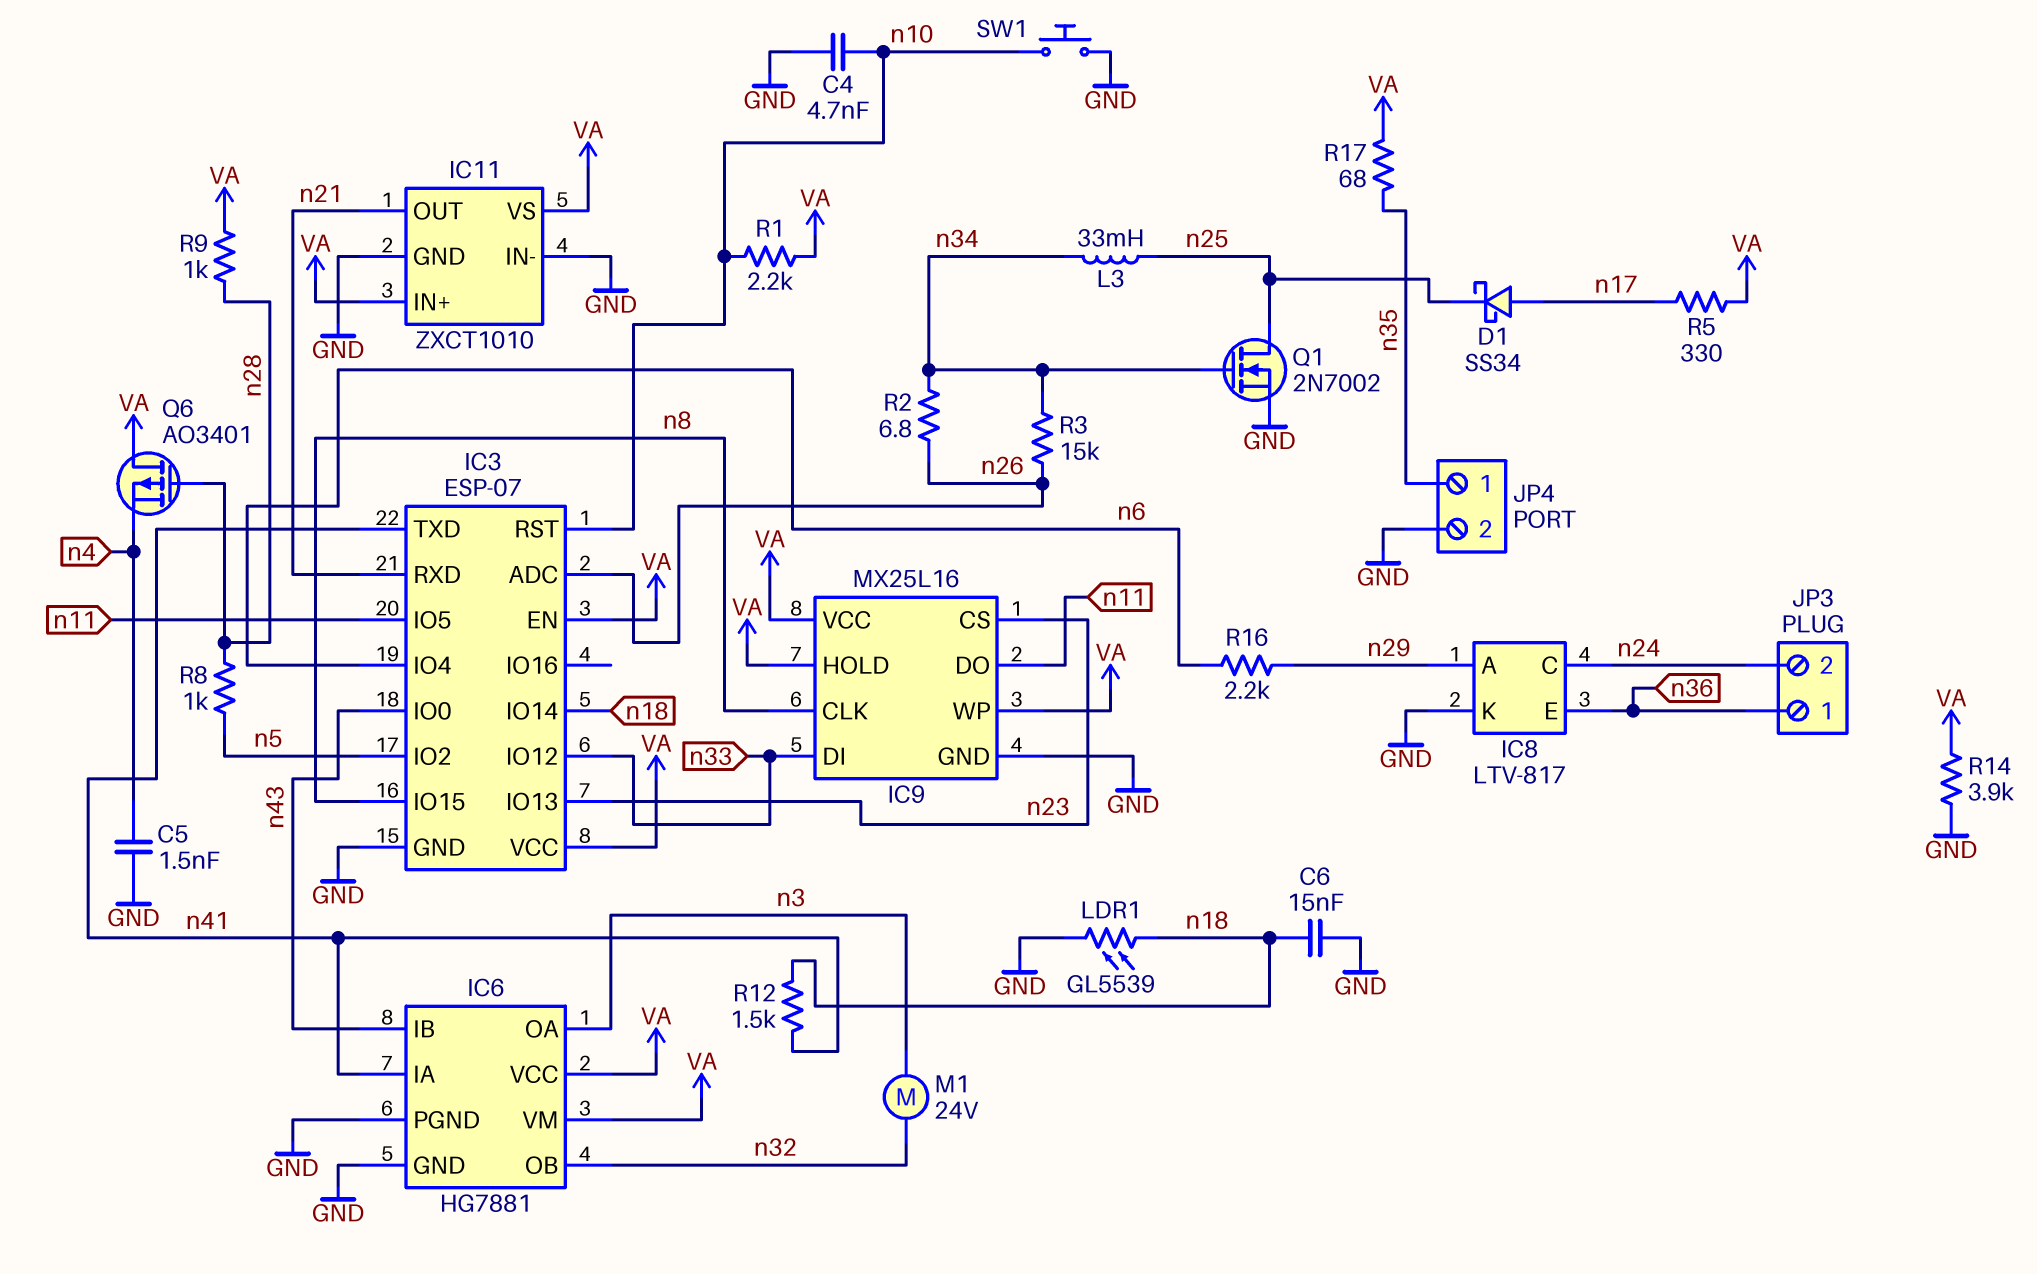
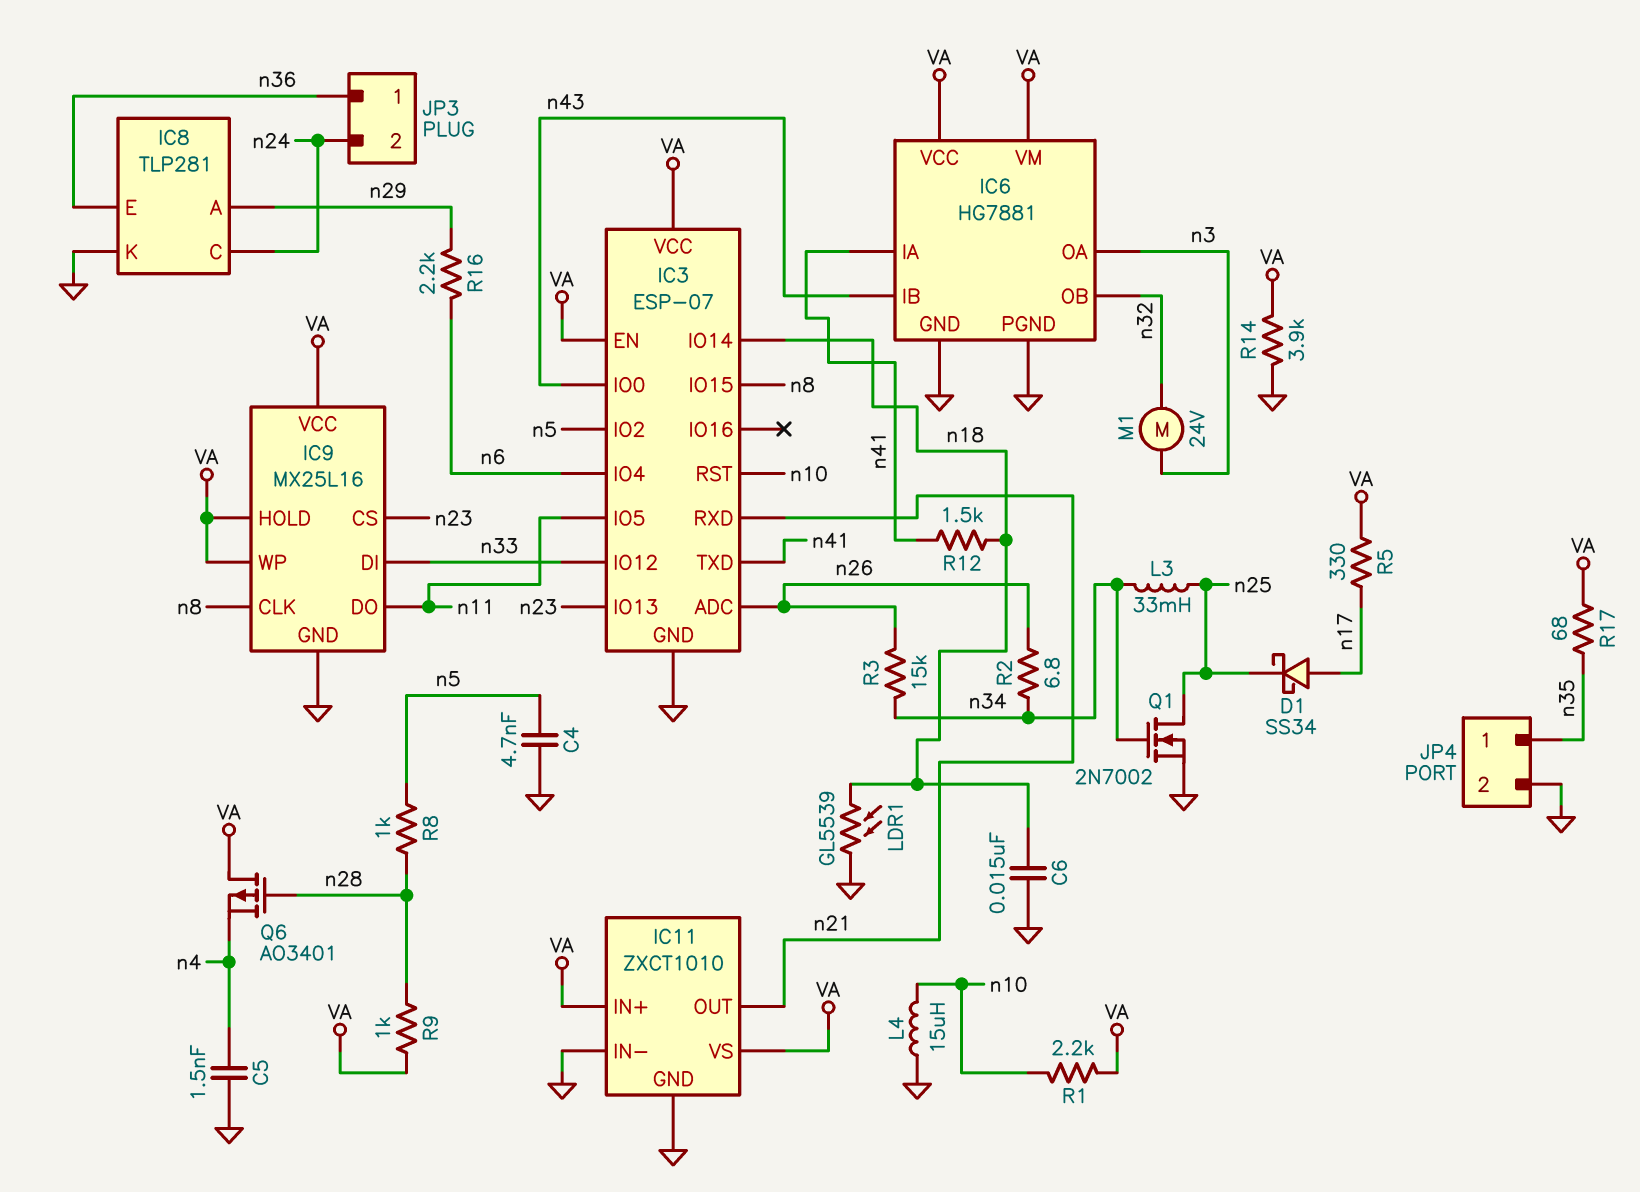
C4: 4.7nF (GND, n10) -> 4.7nF (GND, n5)
IC8: LTV-817 -> TLP281
L4: none -> 15uH (GND, n10)
SW1: button (GND, n10) -> none

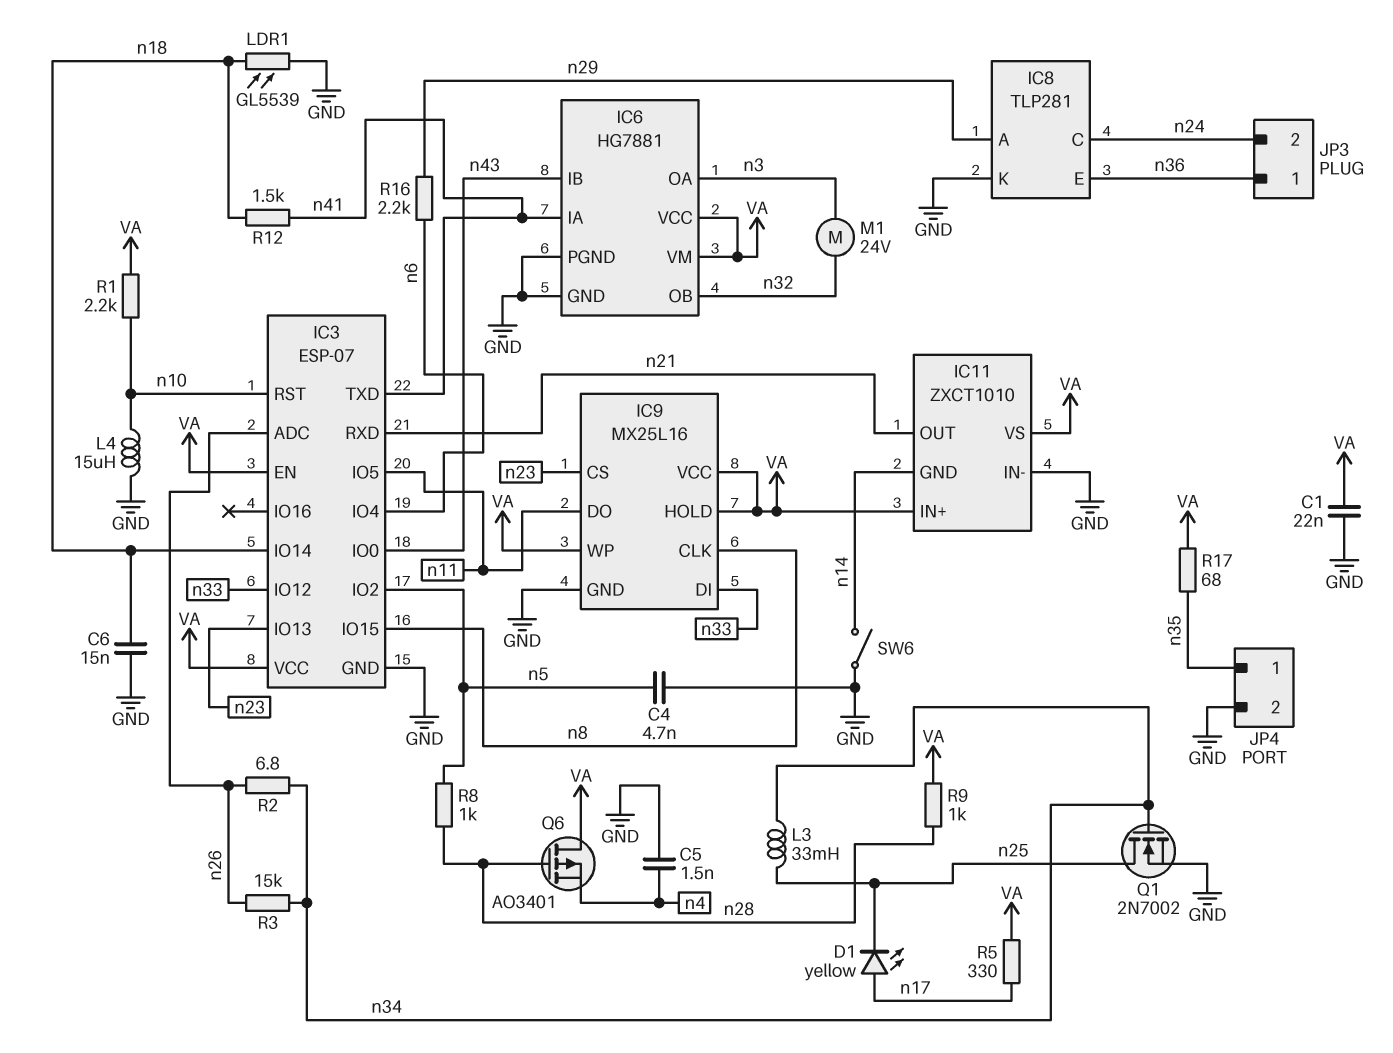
C1: none -> 22nF (GND, VA)
D1: schottky SS34 (A n17, K n25) -> LED yellow (A n17, K n25)
IC11 pin GND: GND -> n14
R14: 3.9k (GND, VA) -> none
SW6: none -> switch (GND, n14)

